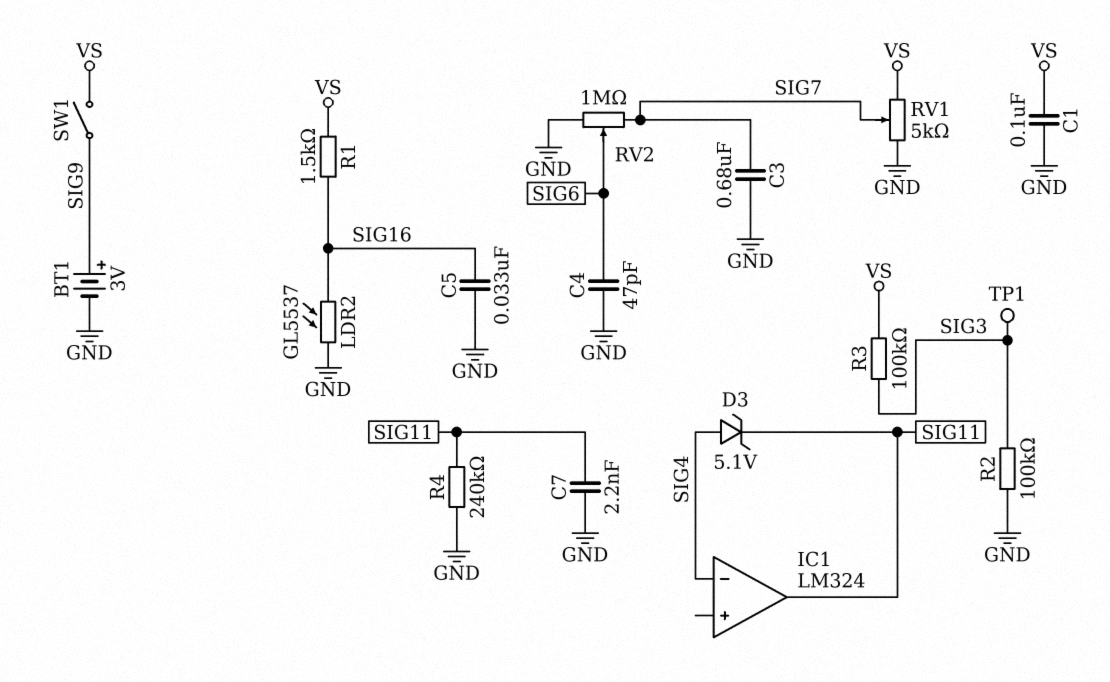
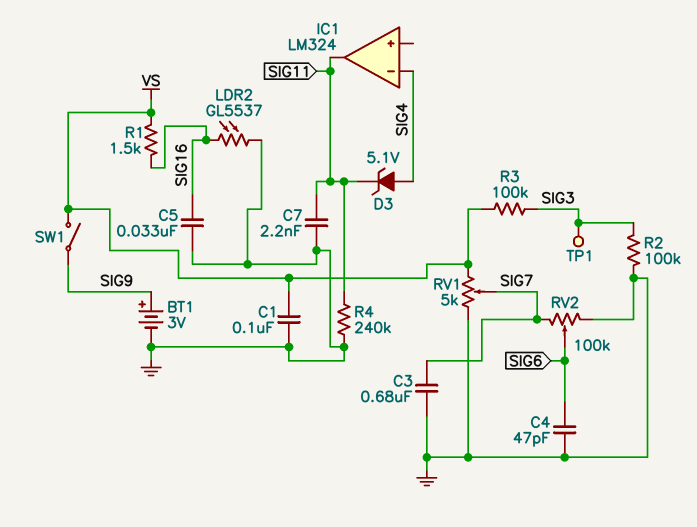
RV2: 1M (GND, SIG7, wiper SIG6) -> 100k (GND, SIG7, wiper SIG6)

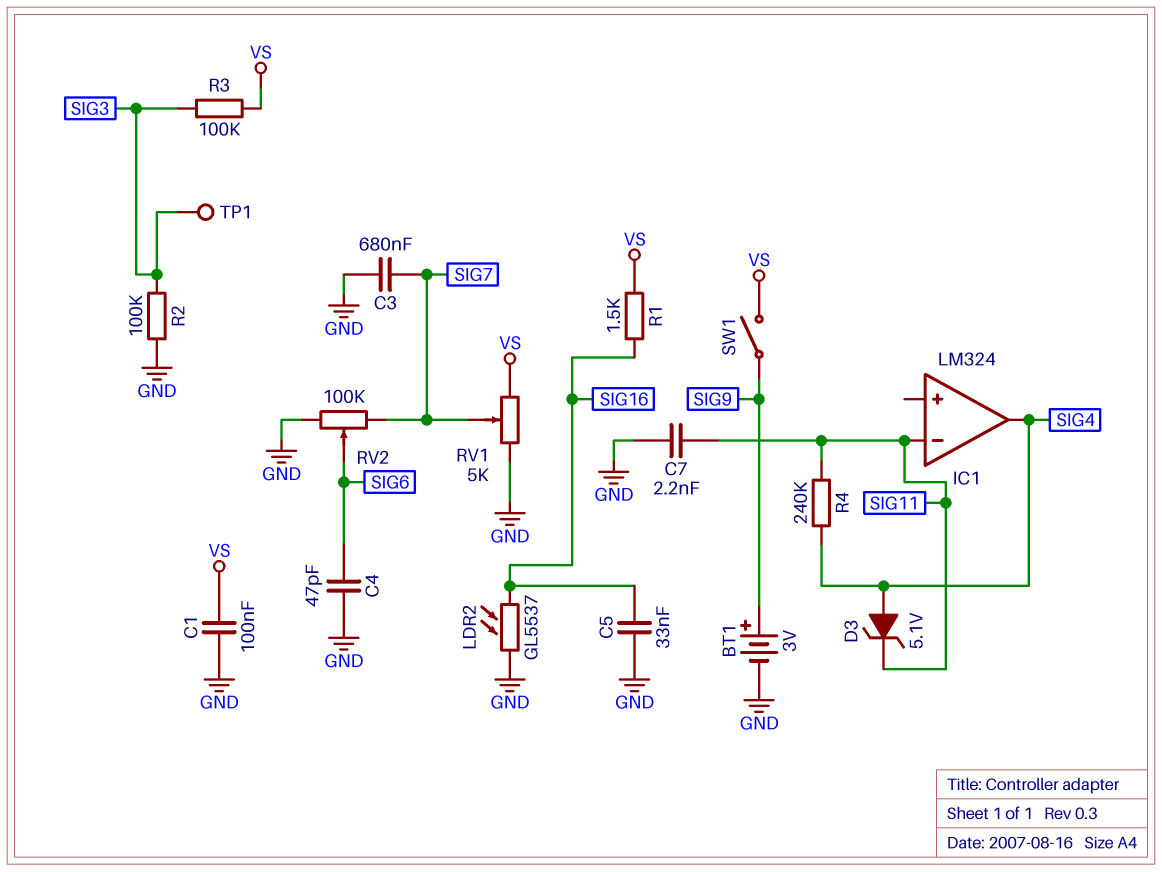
IC1 pin in-: SIG4 -> SIG11
IC1 pin out: SIG11 -> SIG4
R4: 240k (GND, SIG11) -> 240k (SIG4, SIG11)

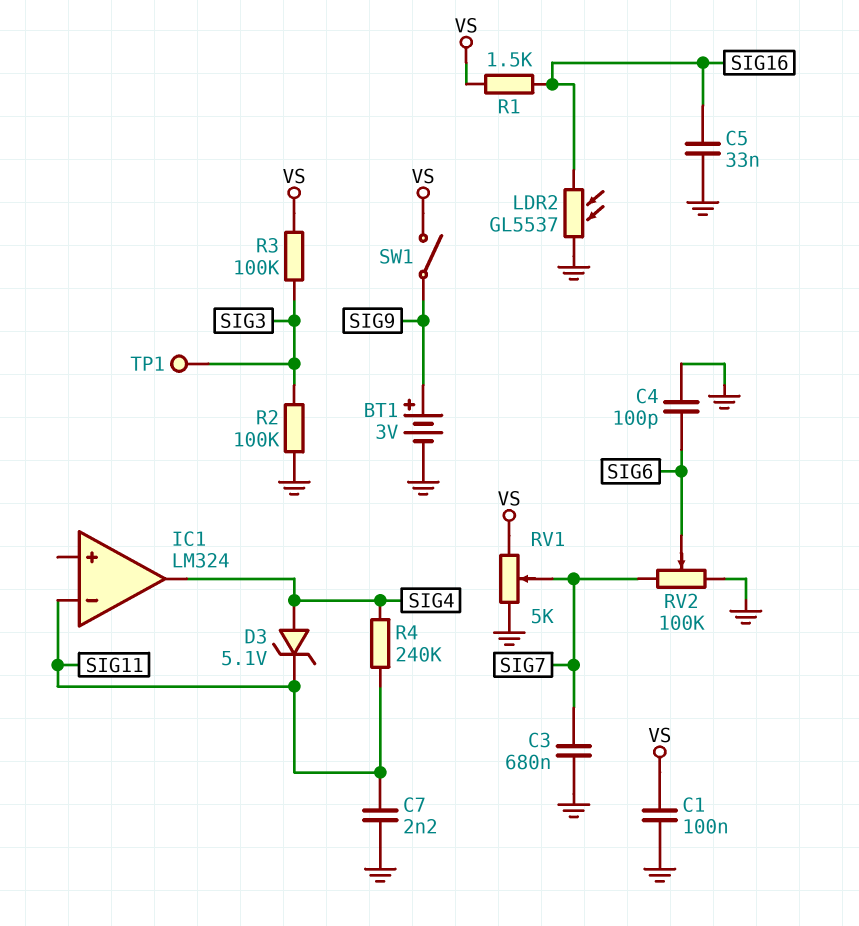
C4: 47pF (GND, SIG6) -> 100pF (GND, SIG6)

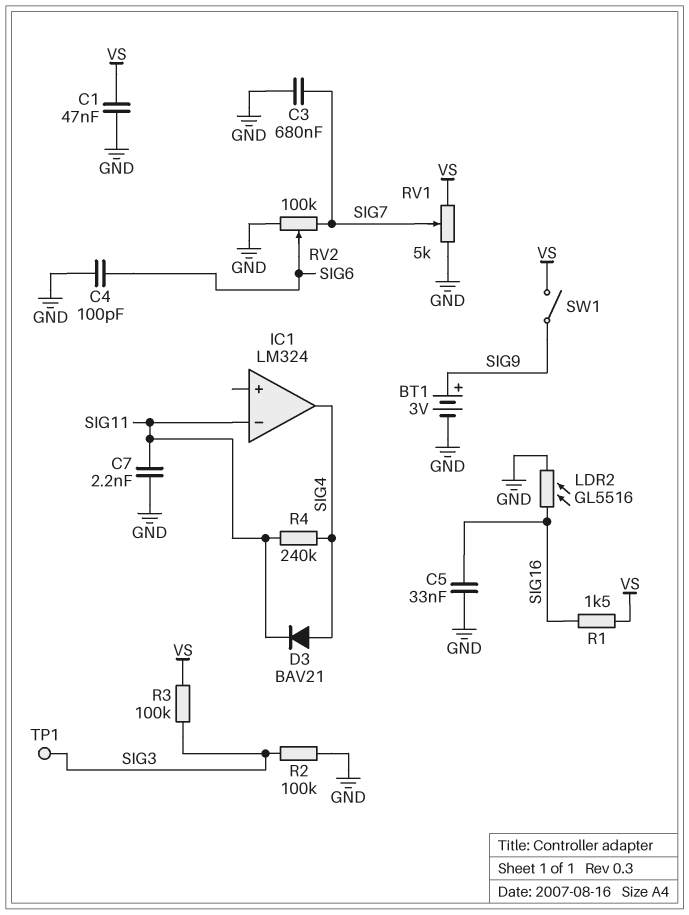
C1: 100nF (GND, VS) -> 47nF (GND, VS)
D3: zener 5.1V (A SIG4, K SIG11) -> diode BAV21 (A SIG4, K SIG11)
LDR2: GL5537 (GND, SIG16) -> GL5516 (GND, SIG16)

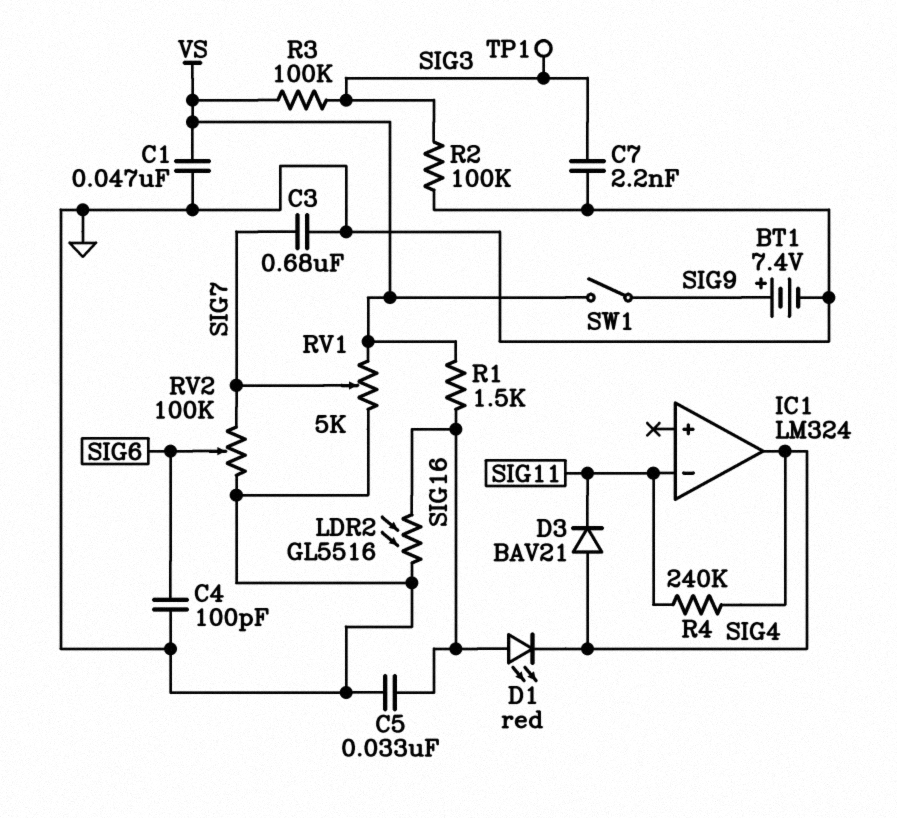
BT1: 3V (plus SIG9, minus GND) -> 7.4V (plus SIG9, minus GND)
C7: 2.2nF (GND, SIG11) -> 2.2nF (GND, SIG3)
D1: none -> LED red (A SIG16, K SIG4)

